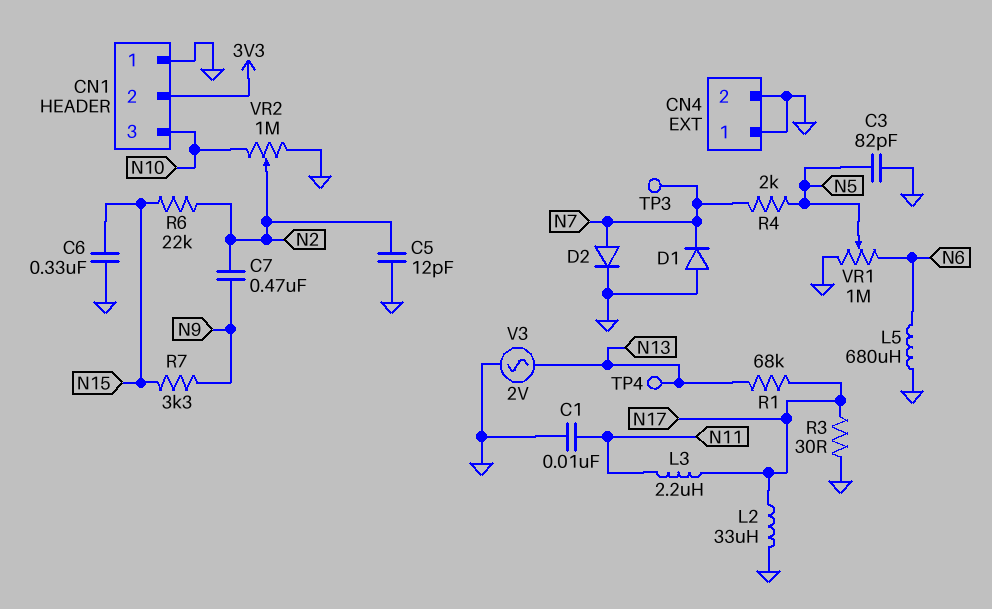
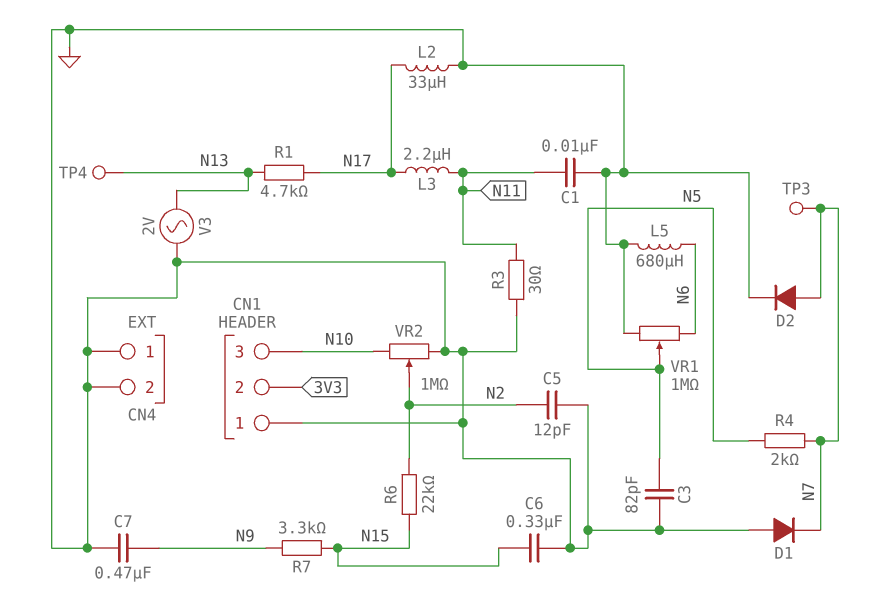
C7: 470nF (N2, N9) -> 470nF (GND, N9)
R1: 68k (N13, N17) -> 4.7k (N13, N17)
R3: 30 (GND, N17) -> 30 (GND, N11)

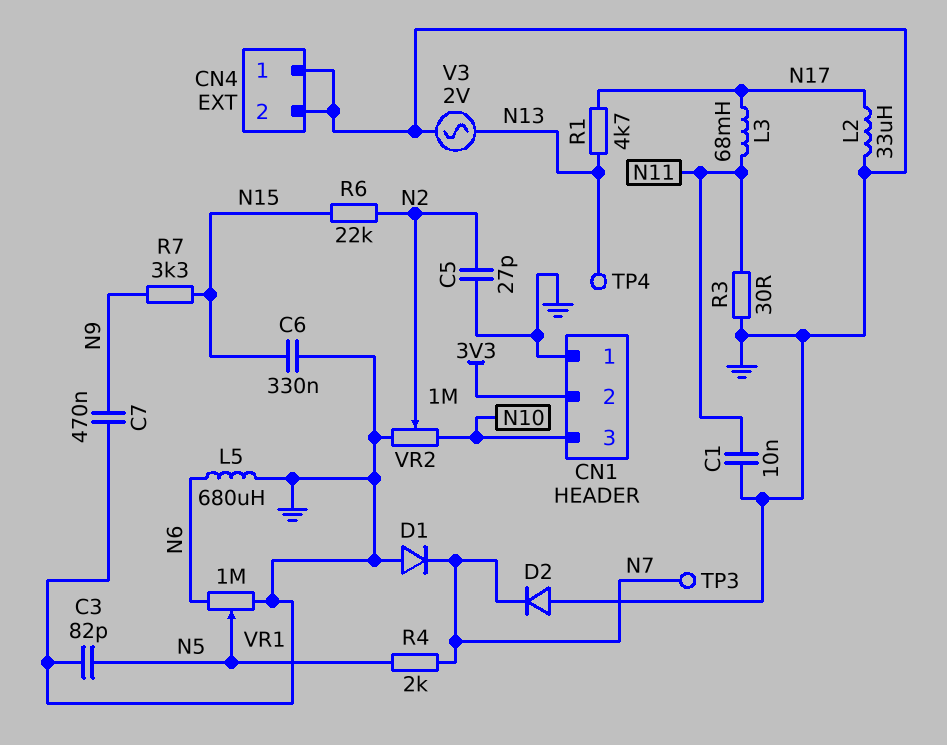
C5: 12pF (GND, N2) -> 27pF (GND, N2)
D2: diode (A N7, K GND) -> diode (A GND, K N7)
L3: 2.2uH (N11, N17) -> 68mH (N11, N17)

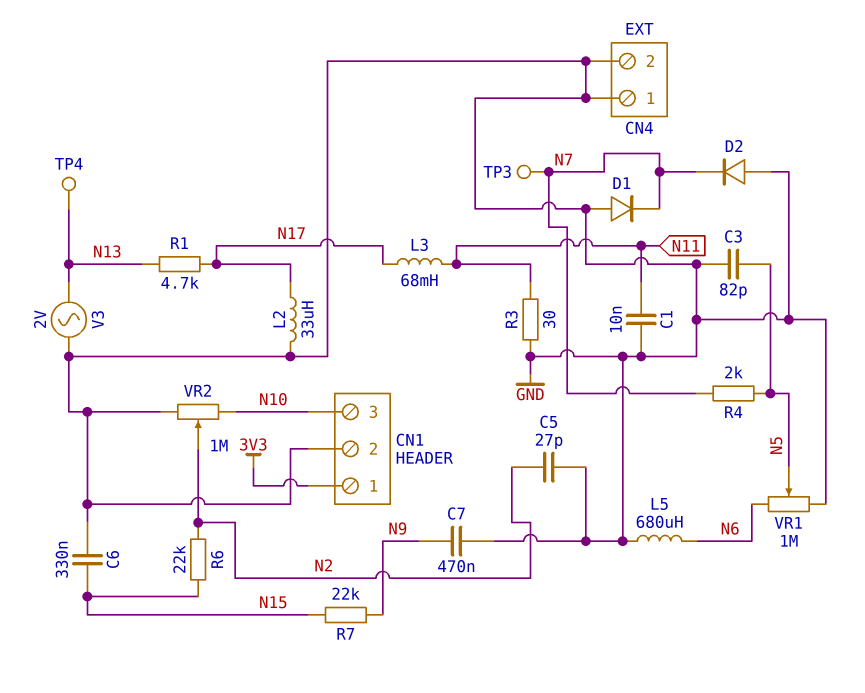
CN1 pin 1: GND -> 3V3
CN1 pin 2: 3V3 -> GND
R7: 3.3k (N9, N15) -> 22k (N9, N15)

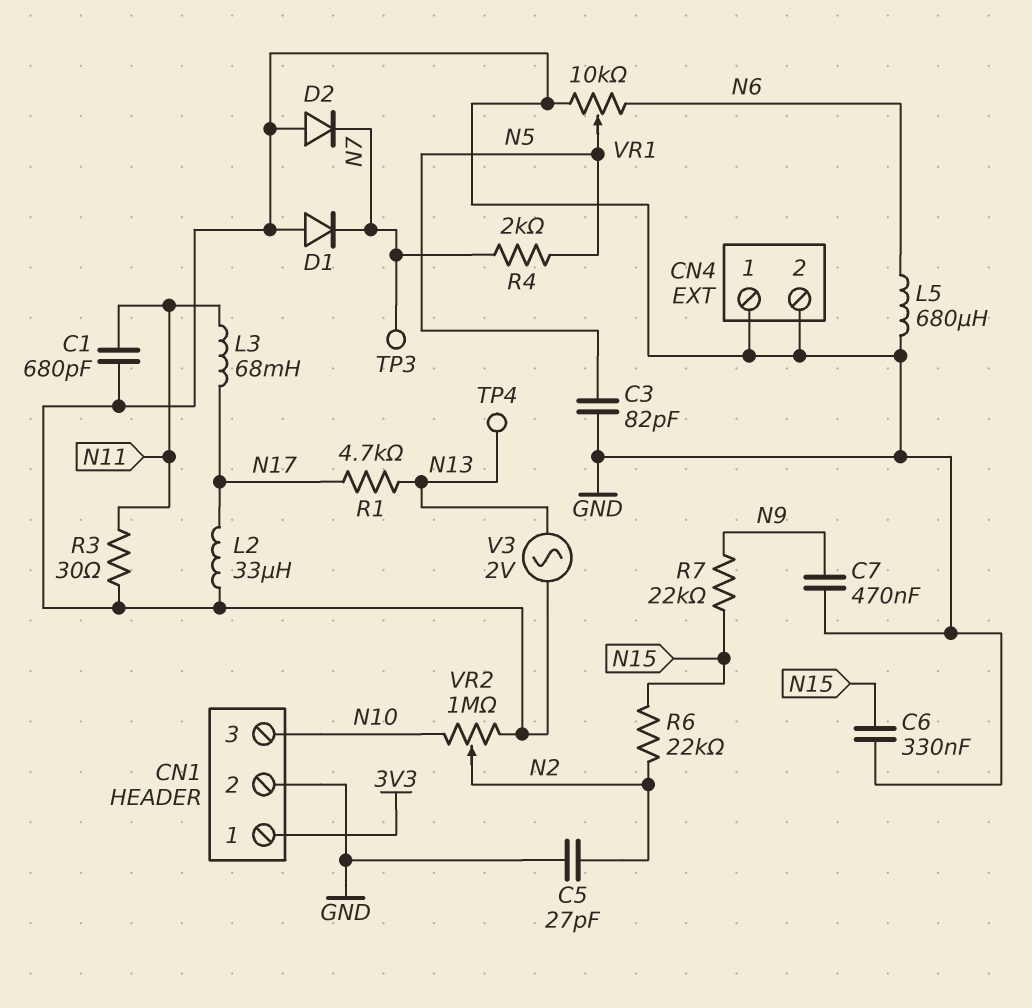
C1: 10nF (GND, N11) -> 680pF (GND, N11)
VR1: 1M (GND, N6, wiper N5) -> 10k (GND, N6, wiper N5)

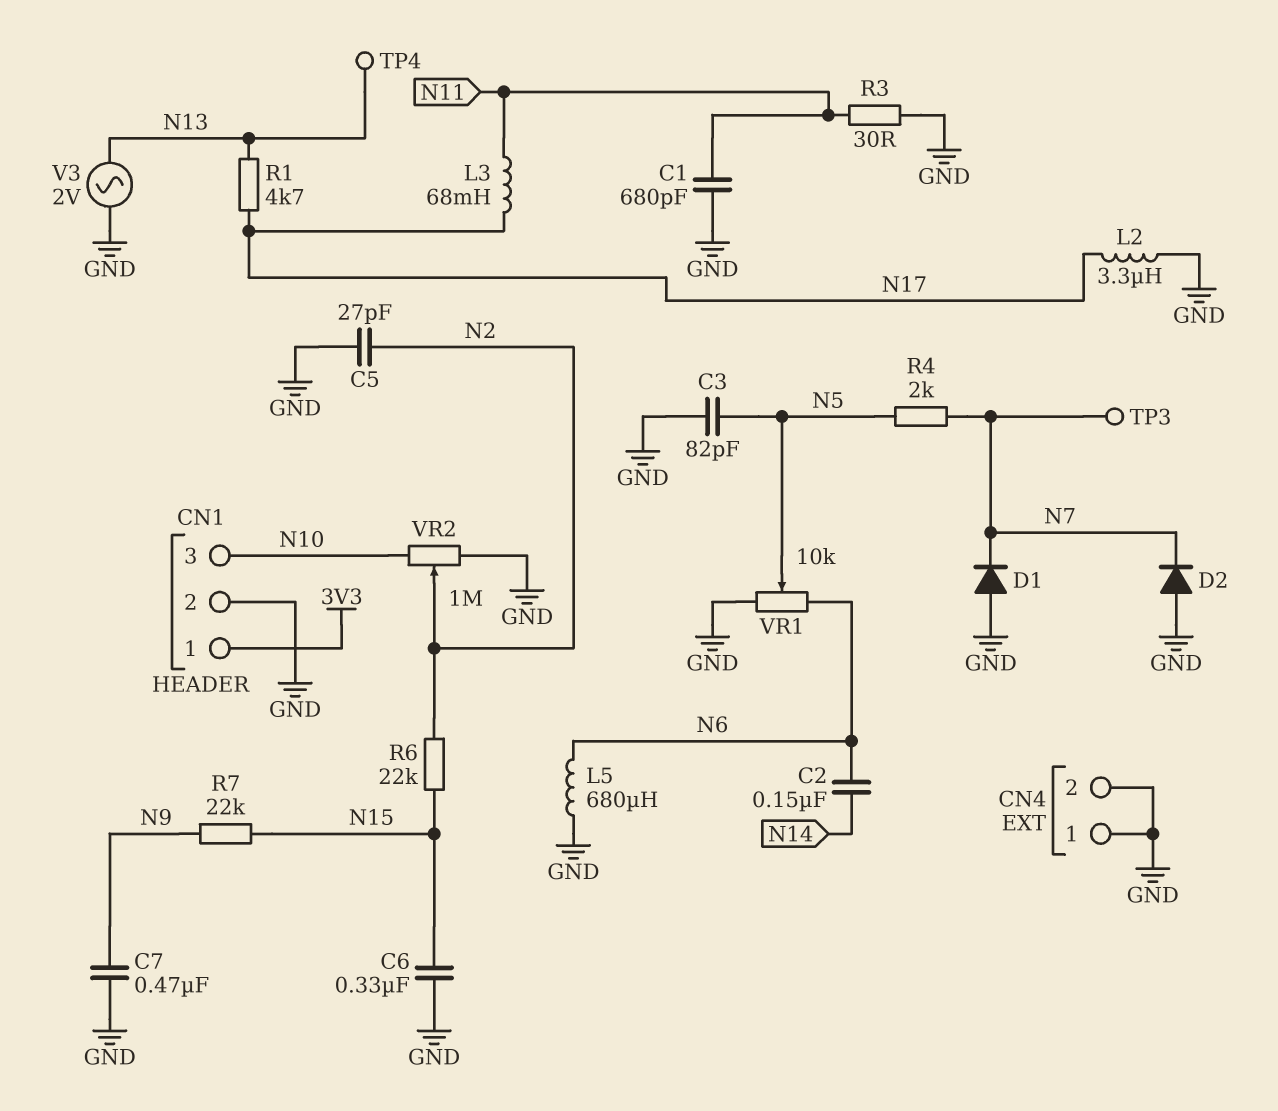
C2: none -> 150nF (N6, N14)
L2: 33uH (GND, N17) -> 3.3uH (GND, N17)

